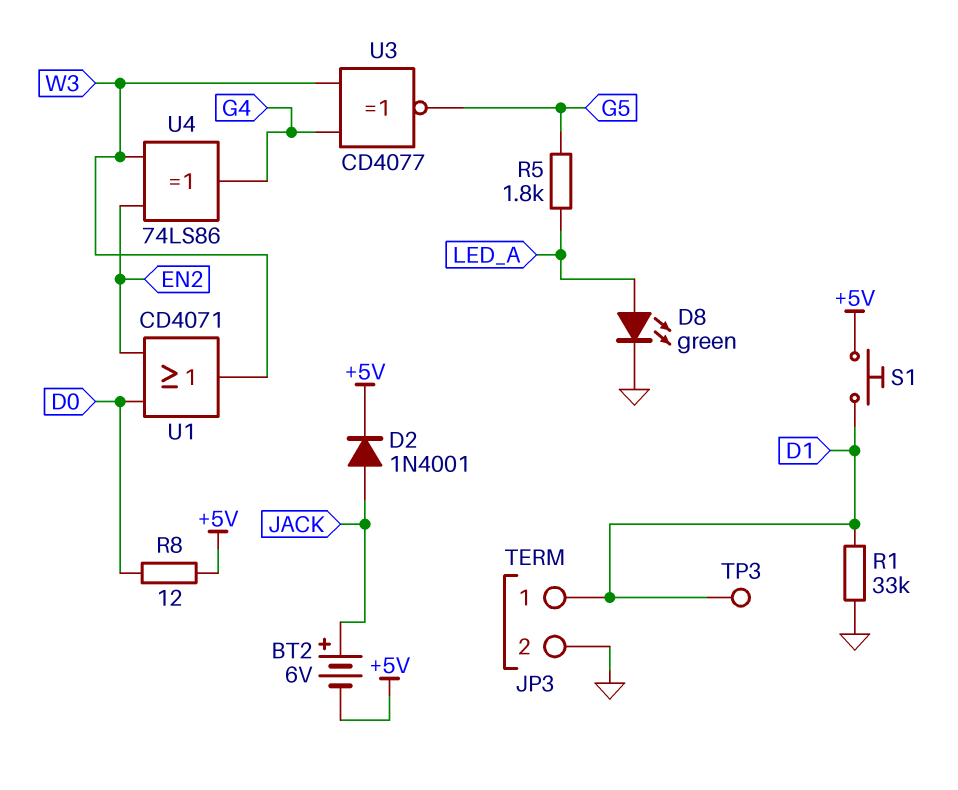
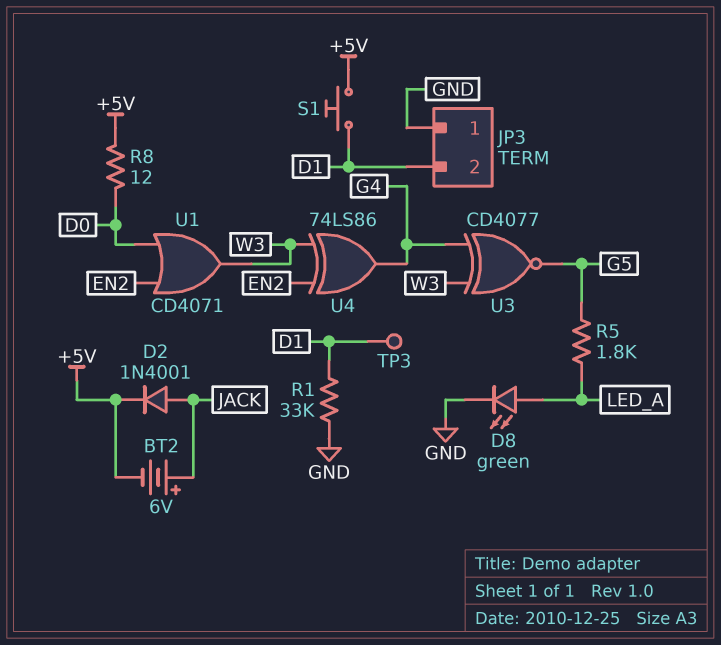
JP3 pin 1: D1 -> GND
JP3 pin 2: GND -> D1

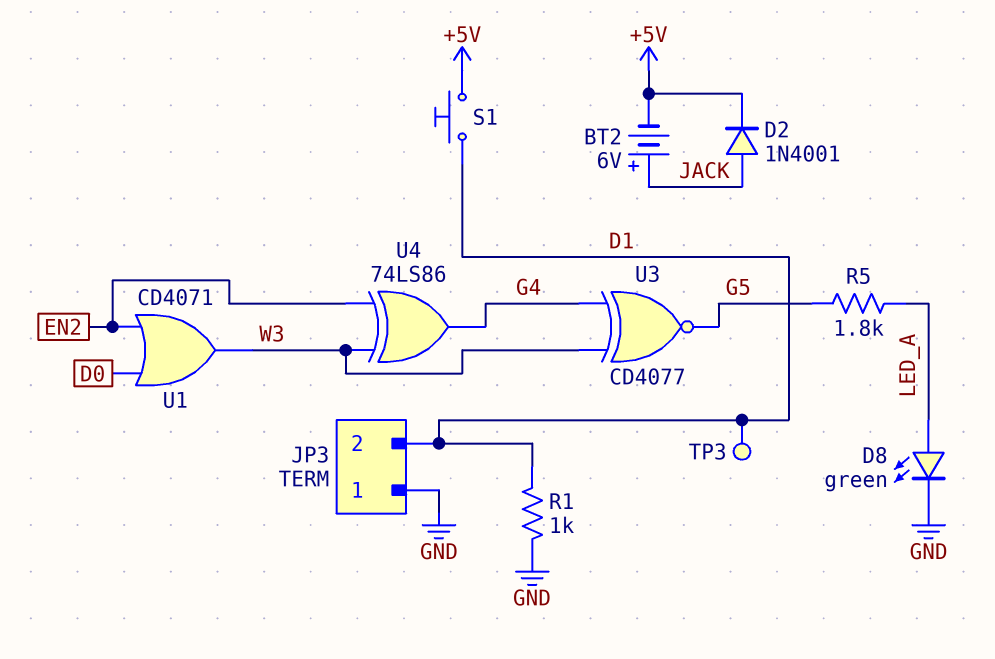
R1: 33k (D1, GND) -> 1k (D1, GND)
R8: 12 (+5V, D0) -> none

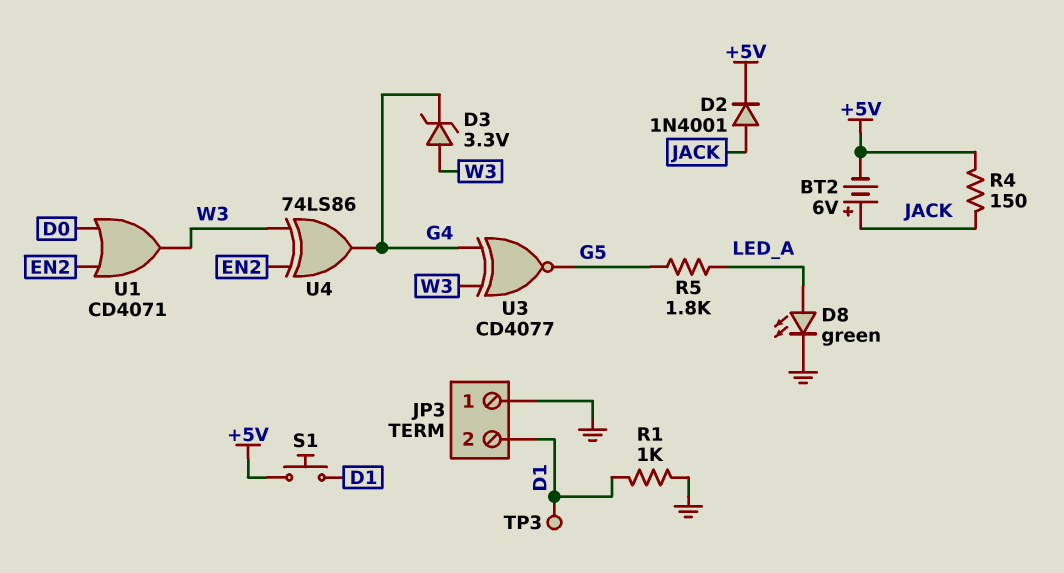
D3: none -> zener 3.3V (A W3, K G4)
R4: none -> 150 (+5V, JACK)

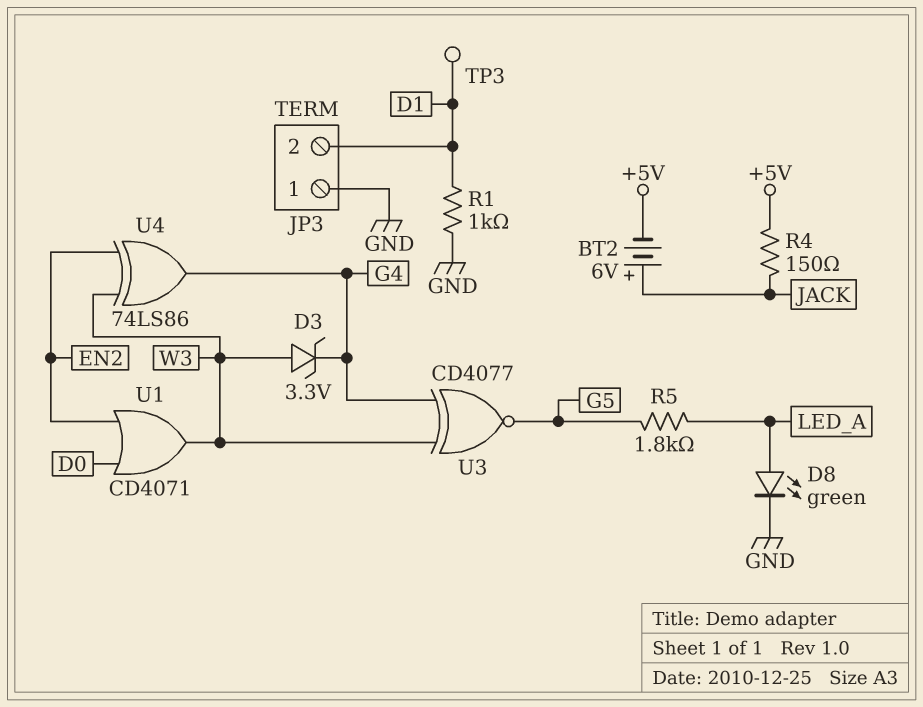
D2: diode 1N4001 (A JACK, K +5V) -> none
S1: button (+5V, D1) -> none

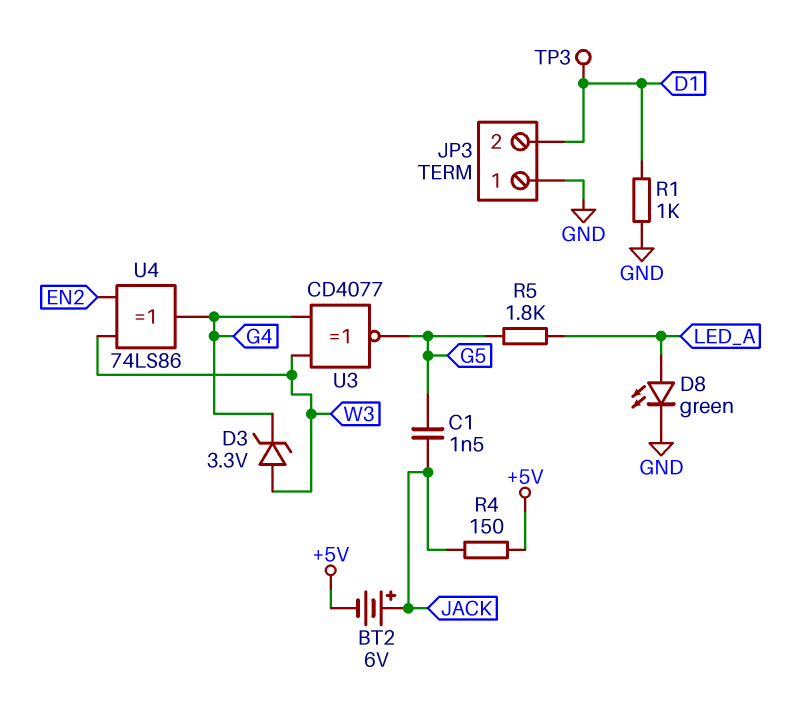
C1: none -> 1.5nF (G5, JACK)
U1: OR CD4071 (in D0, in EN2, out W3) -> none

